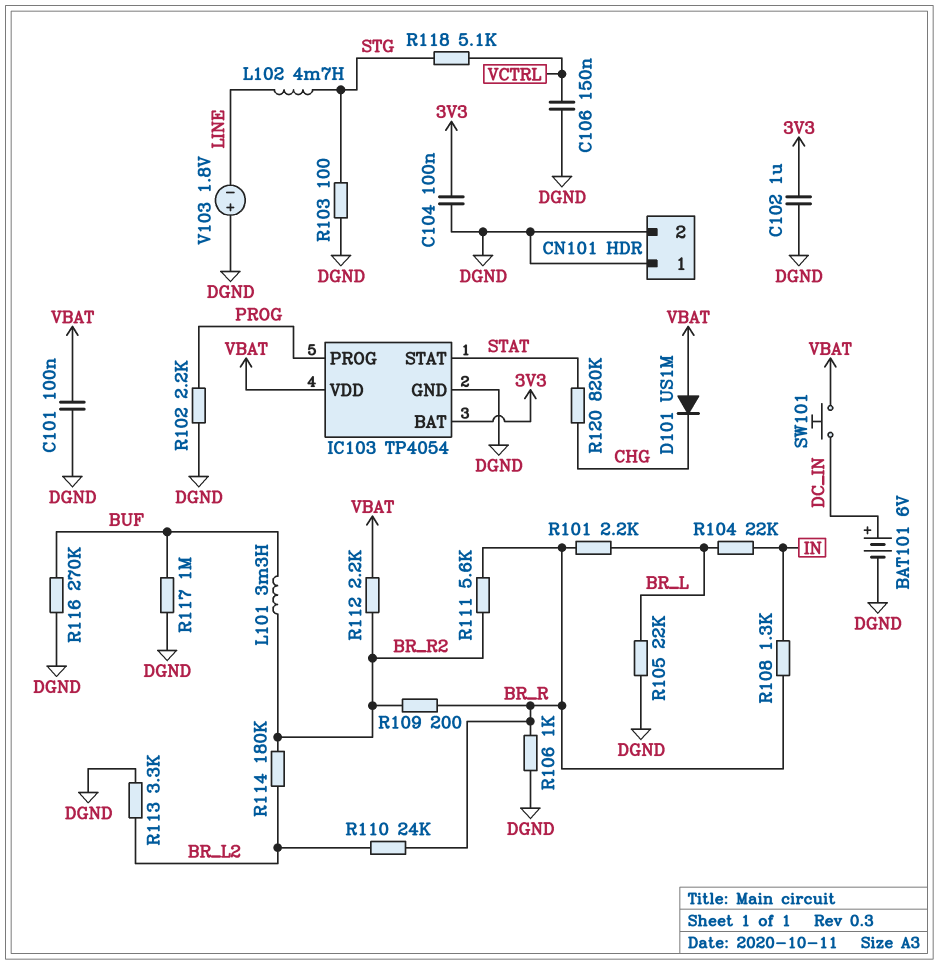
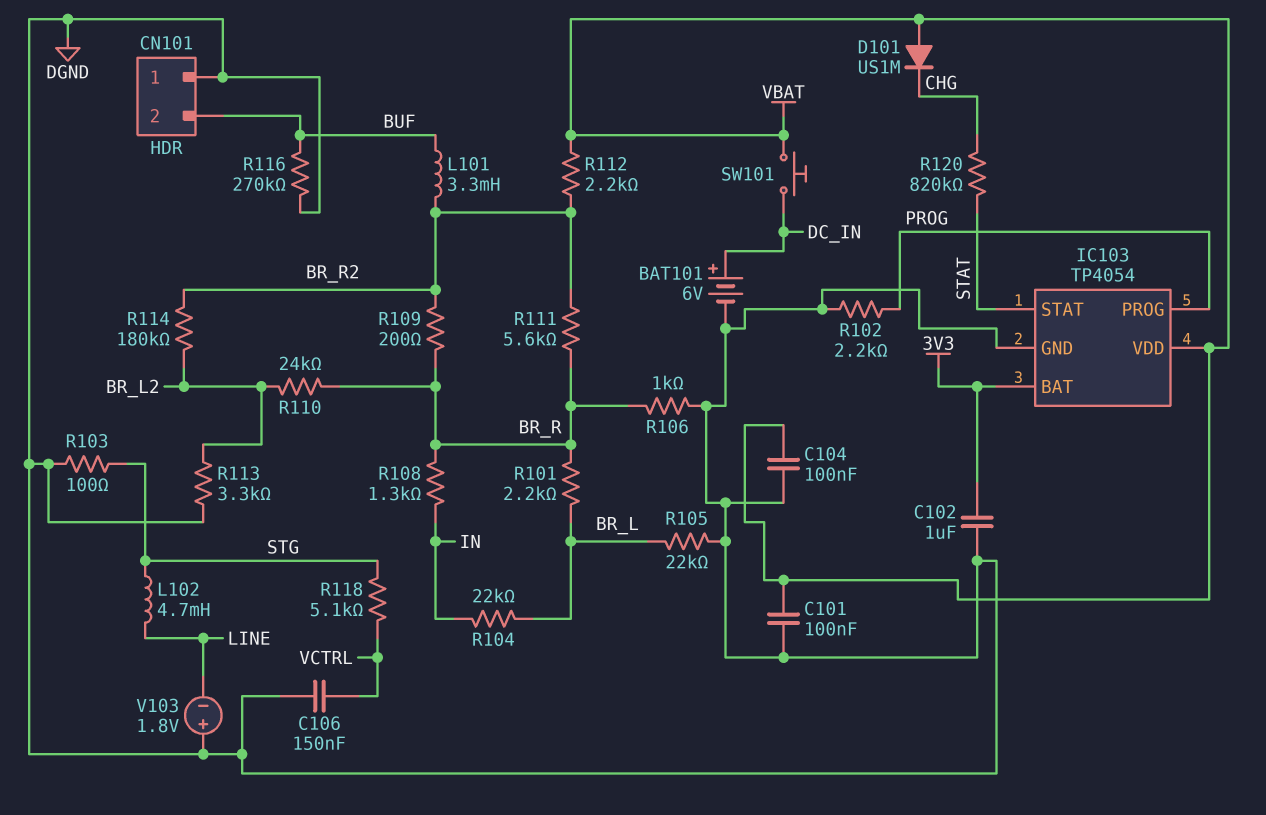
C104: 100nF (3V3, DGND) -> 100nF (DGND, VBAT)
CN101 pin 2: DGND -> BUF
R117: 1M (BUF, DGND) -> none

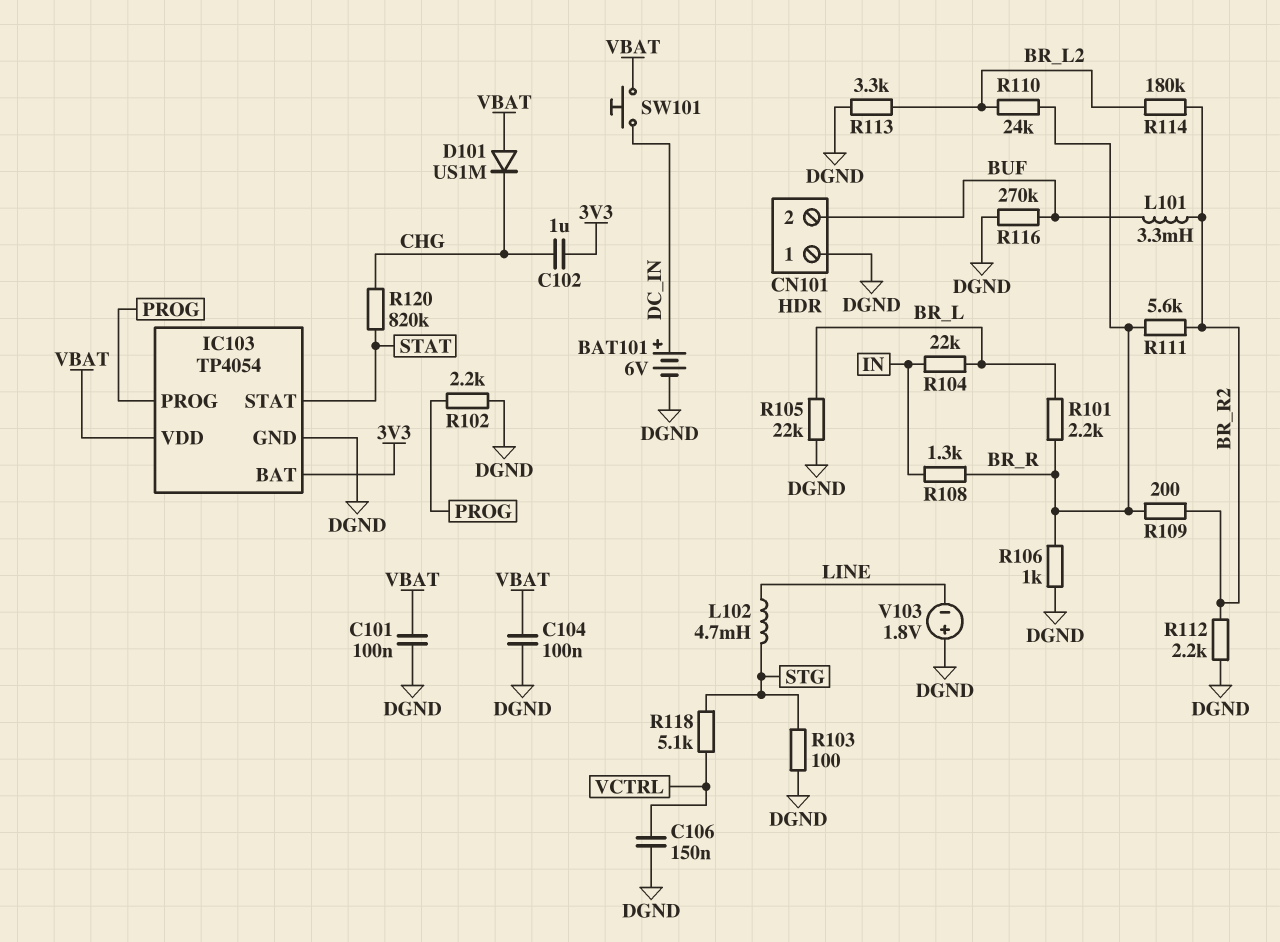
C102: 1uF (3V3, DGND) -> 1uF (3V3, CHG)
R112: 2.2k (BR_R2, VBAT) -> 2.2k (BR_R2, DGND)

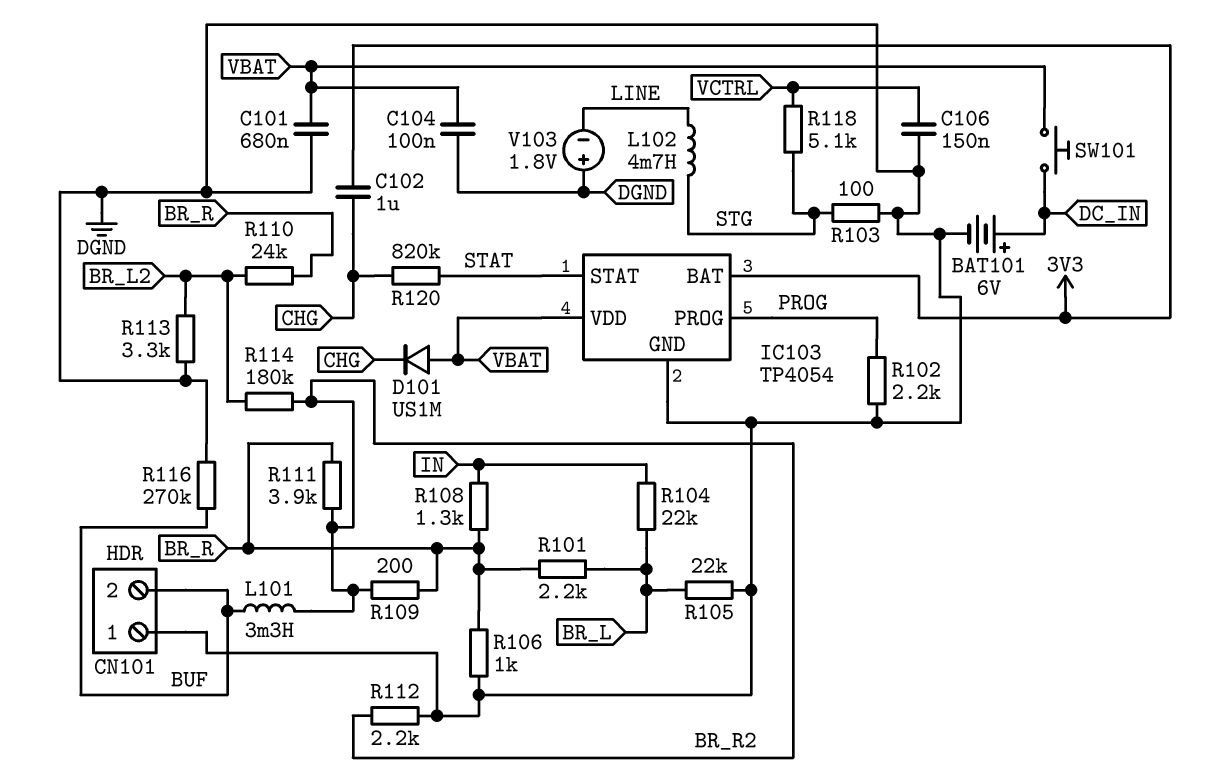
C101: 100nF (DGND, VBAT) -> 680nF (DGND, VBAT)
R111: 5.6k (BR_R, BR_R2) -> 3.9k (BR_R, BR_R2)

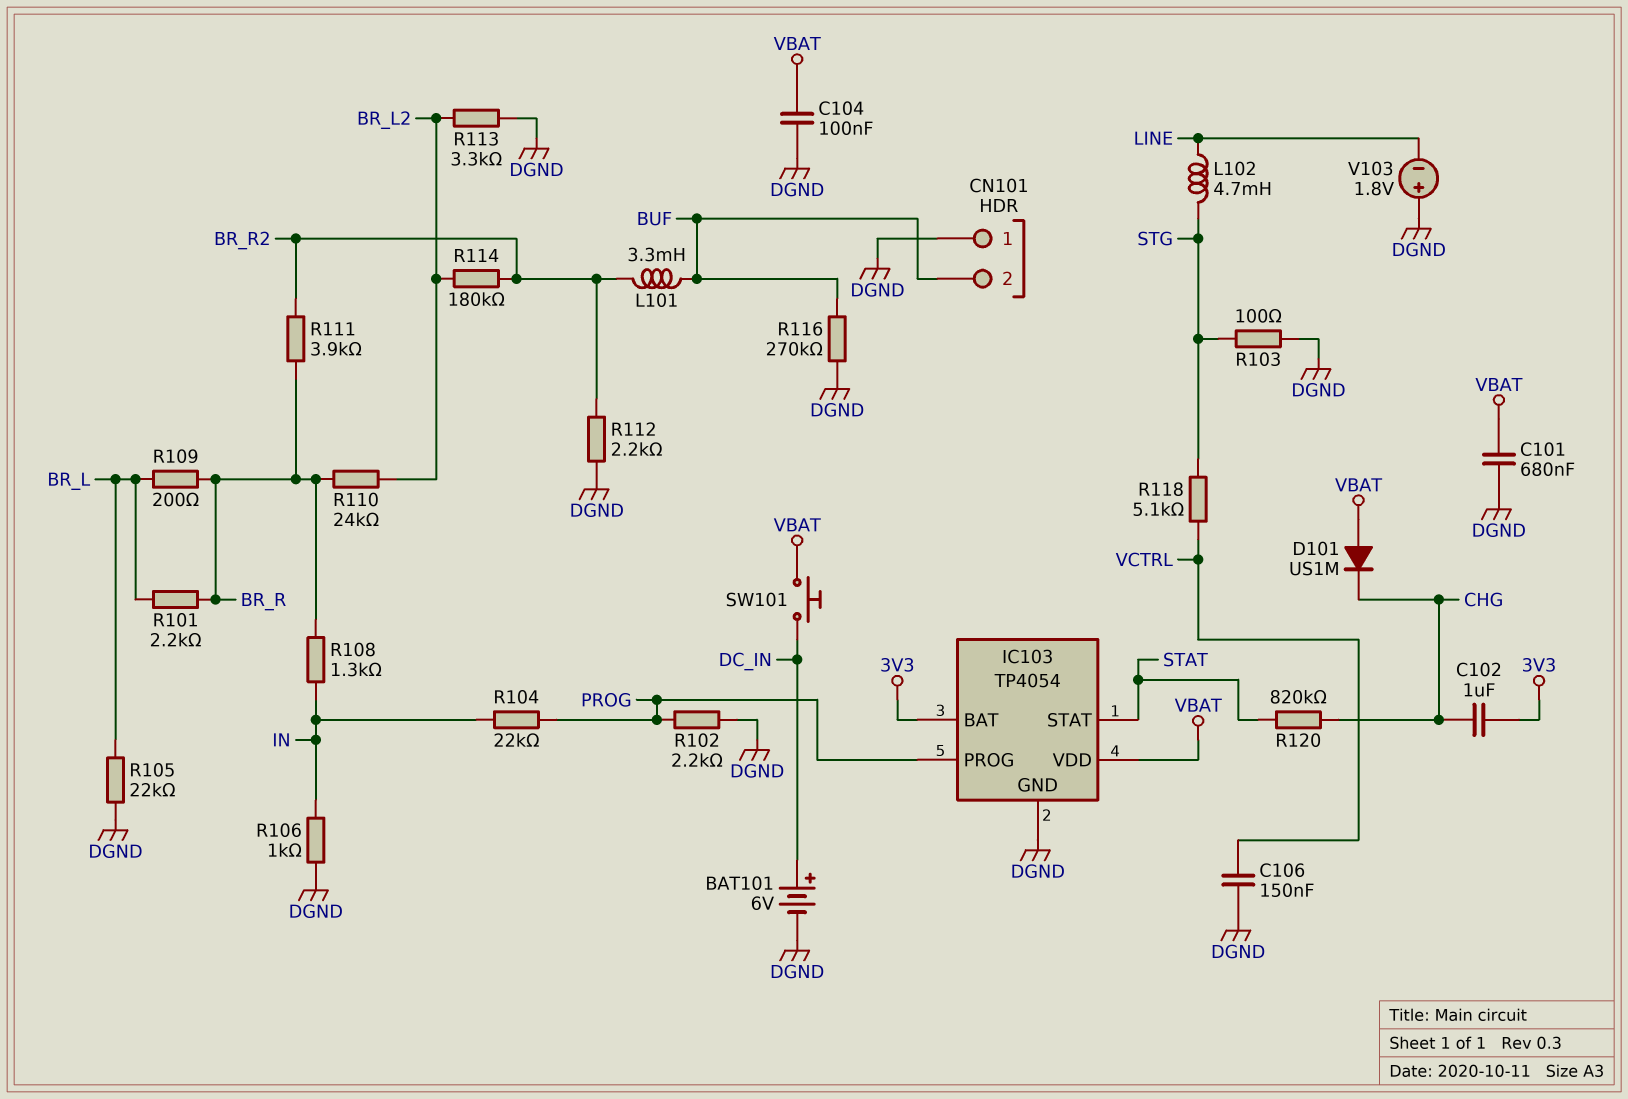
R104: 22k (BR_L, IN) -> 22k (IN, PROG)
R106: 1k (BR_R, DGND) -> 1k (DGND, IN)
R109: 200 (BR_R, BR_R2) -> 200 (BR_L, BR_R)

